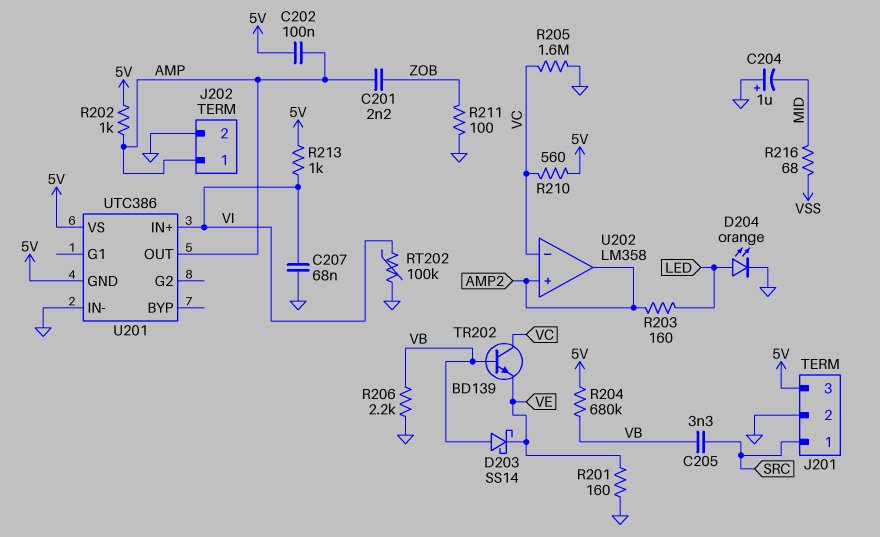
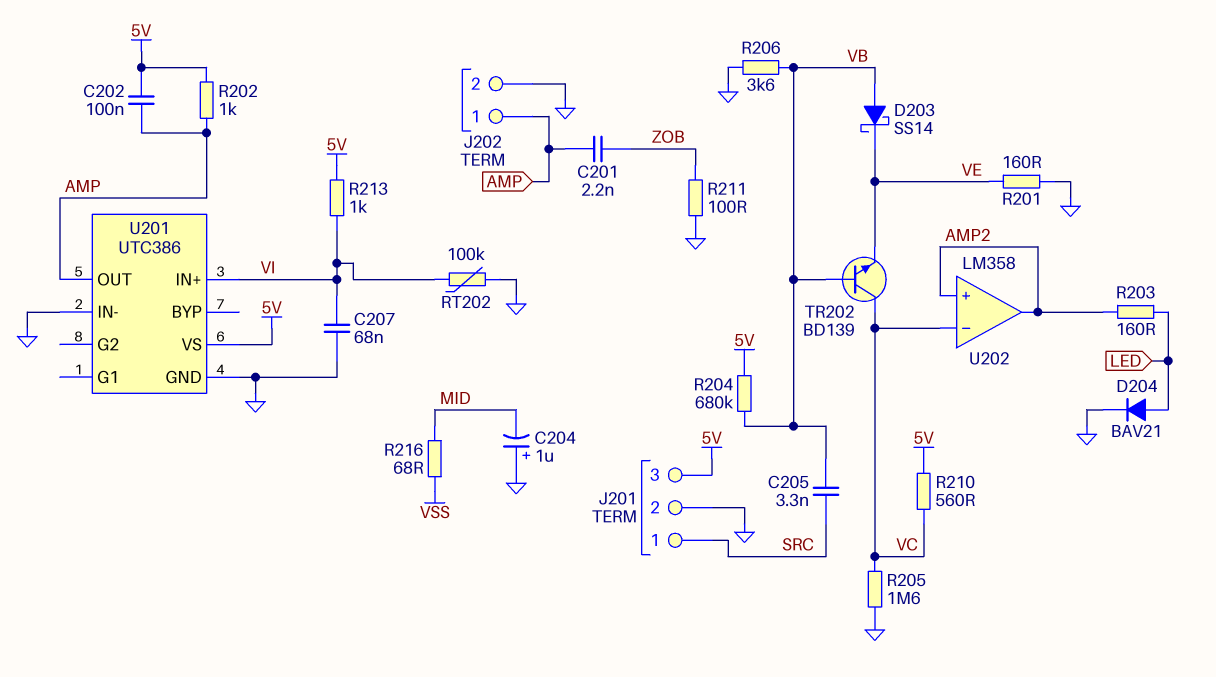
D204: LED orange (A LED, K GND) -> diode BAV21 (A LED, K GND)
R206: 2.2k (GND, VB) -> 3.6k (GND, VB)
U201 pin GND: 5V -> GND

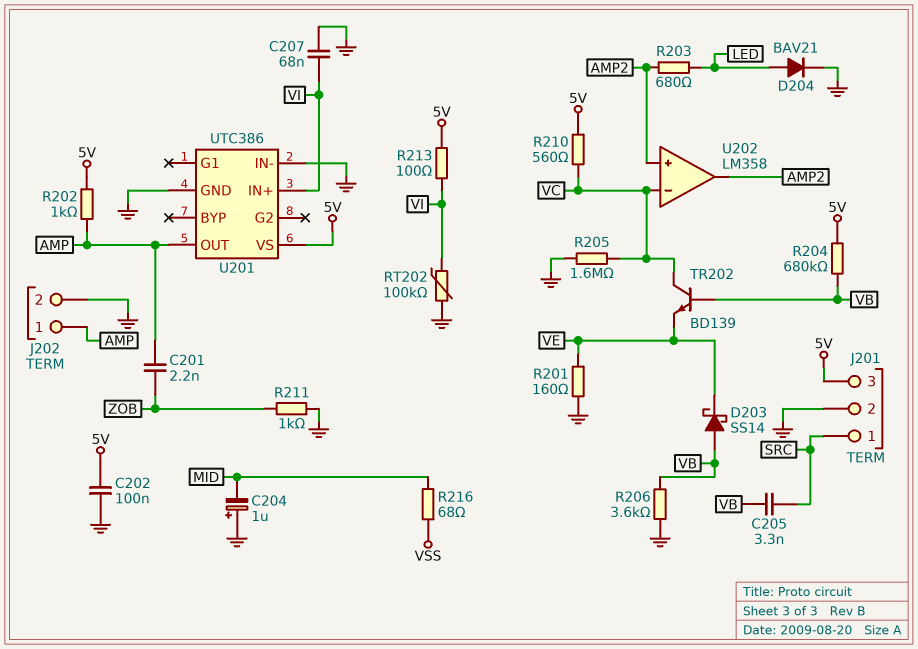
C202: 100nF (5V, AMP) -> 100nF (5V, GND)
R203: 160 (AMP2, LED) -> 680 (AMP2, LED)
R211: 100 (GND, ZOB) -> 1k (GND, ZOB)
R213: 1k (5V, VI) -> 100 (5V, VI)

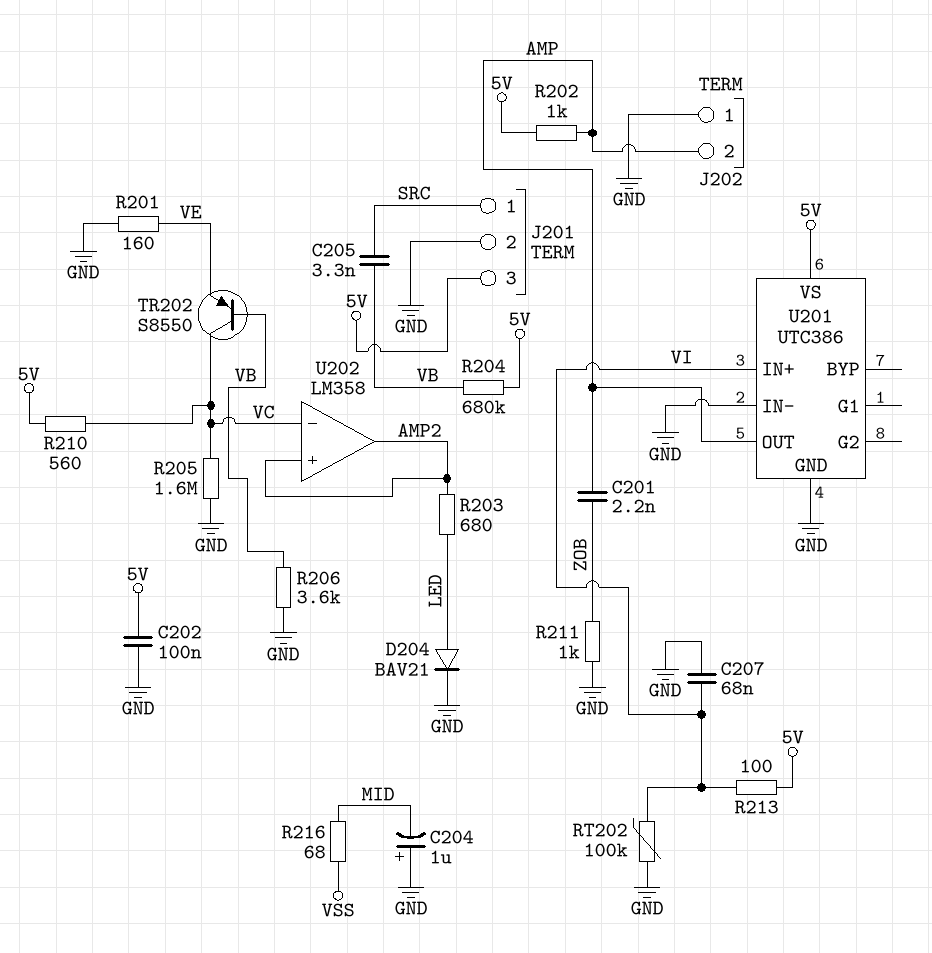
D203: schottky SS14 (A VB, K VE) -> none
J202 pin 1: AMP -> GND
J202 pin 2: GND -> AMP
TR202: NPN BD139 (B VB, C VC, E VE) -> PNP S8550 (B VB, C VC, E VE)

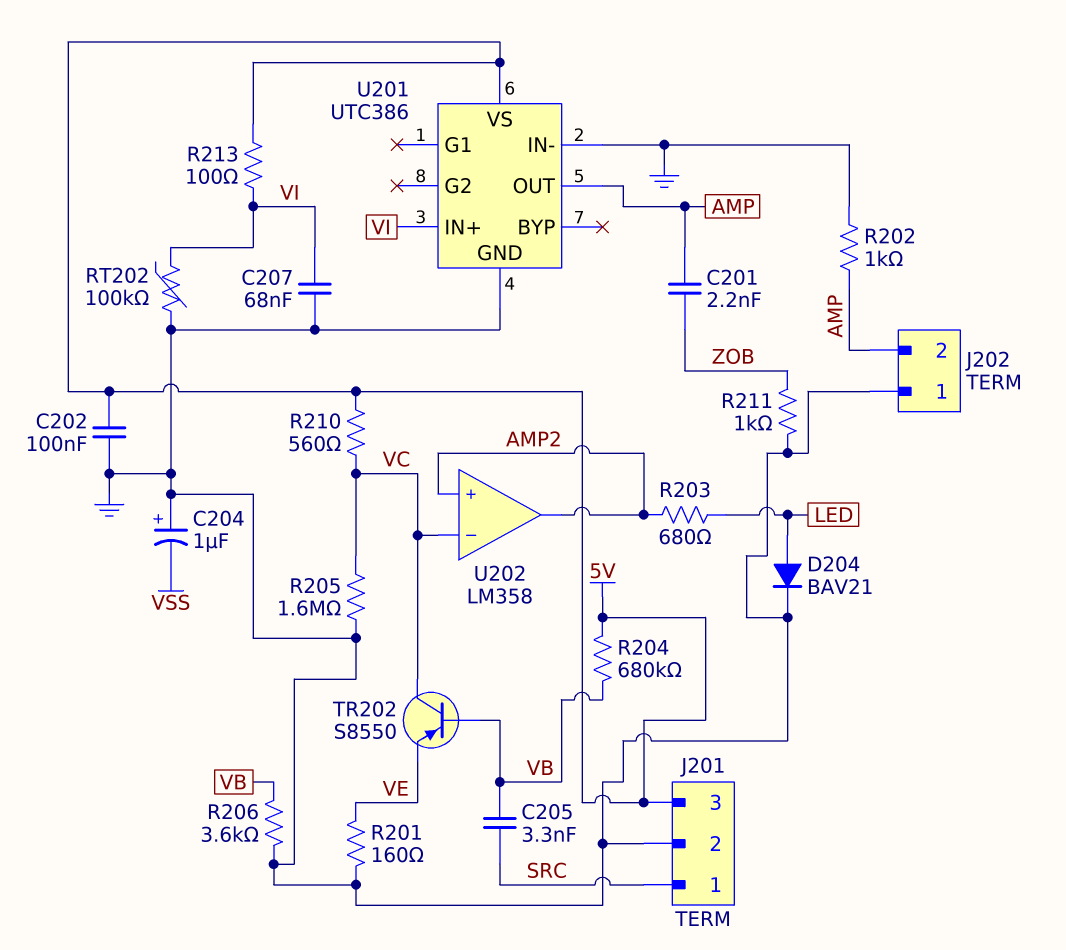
C204: 1uF (plus GND, minus MID) -> 1uF (plus GND, minus VSS)
R202: 1k (5V, AMP) -> 1k (AMP, GND)
R216: 68 (MID, VSS) -> none

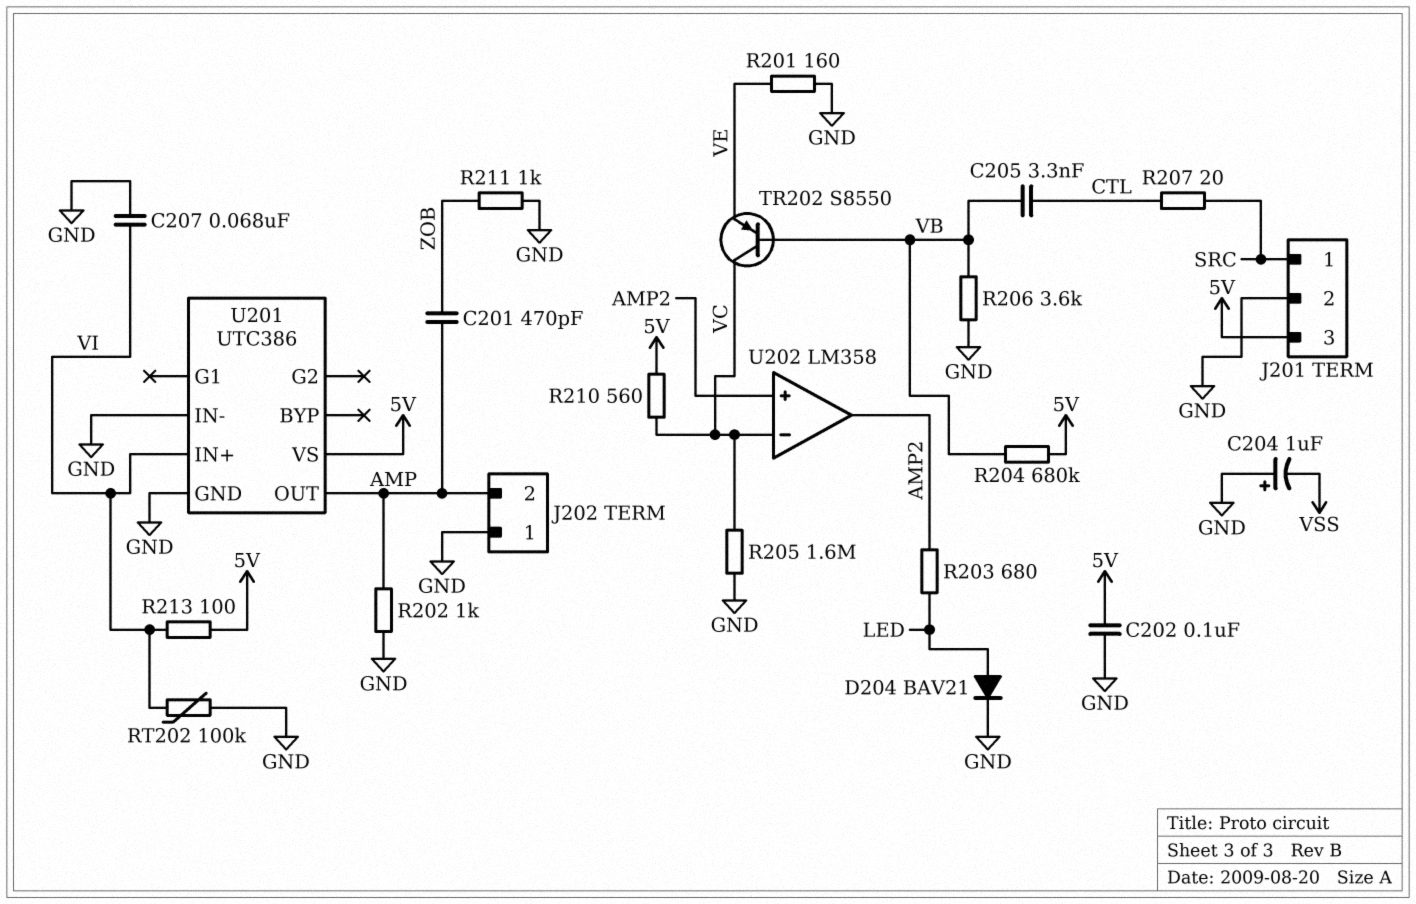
C201: 2.2nF (AMP, ZOB) -> 470pF (AMP, ZOB)
C205: 3.3nF (SRC, VB) -> 3.3nF (CTL, VB)
R207: none -> 20 (CTL, SRC)

